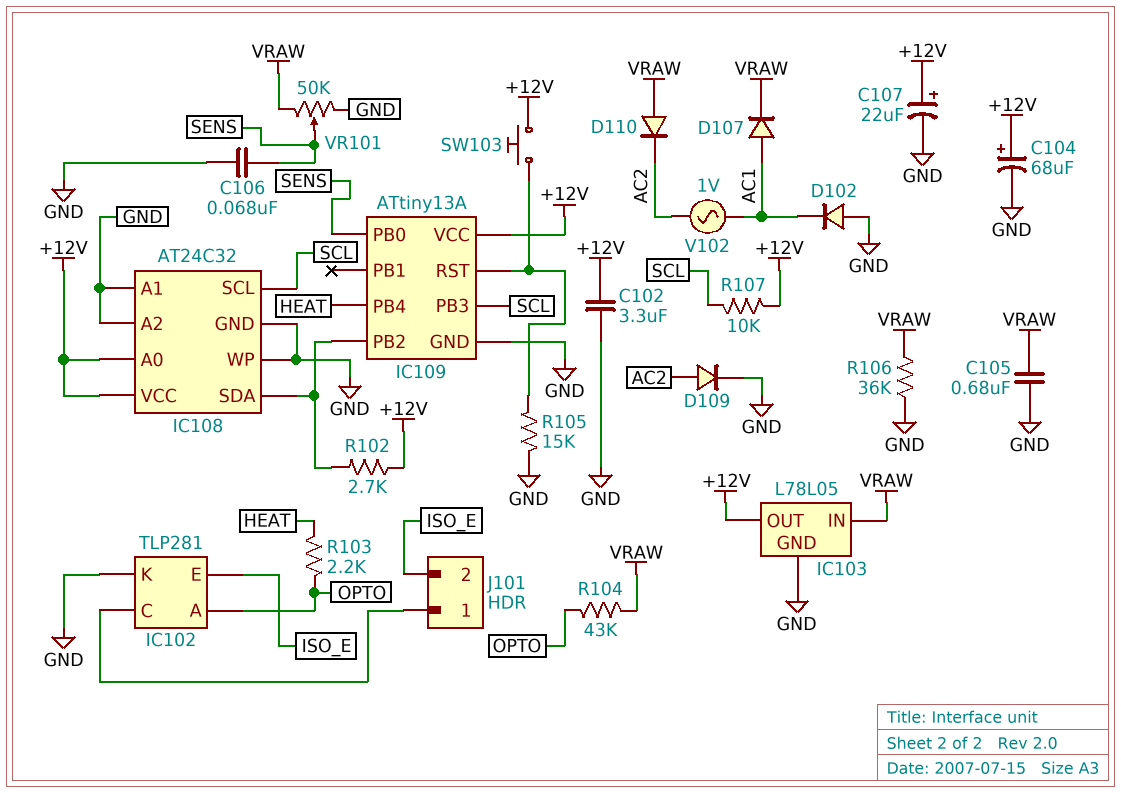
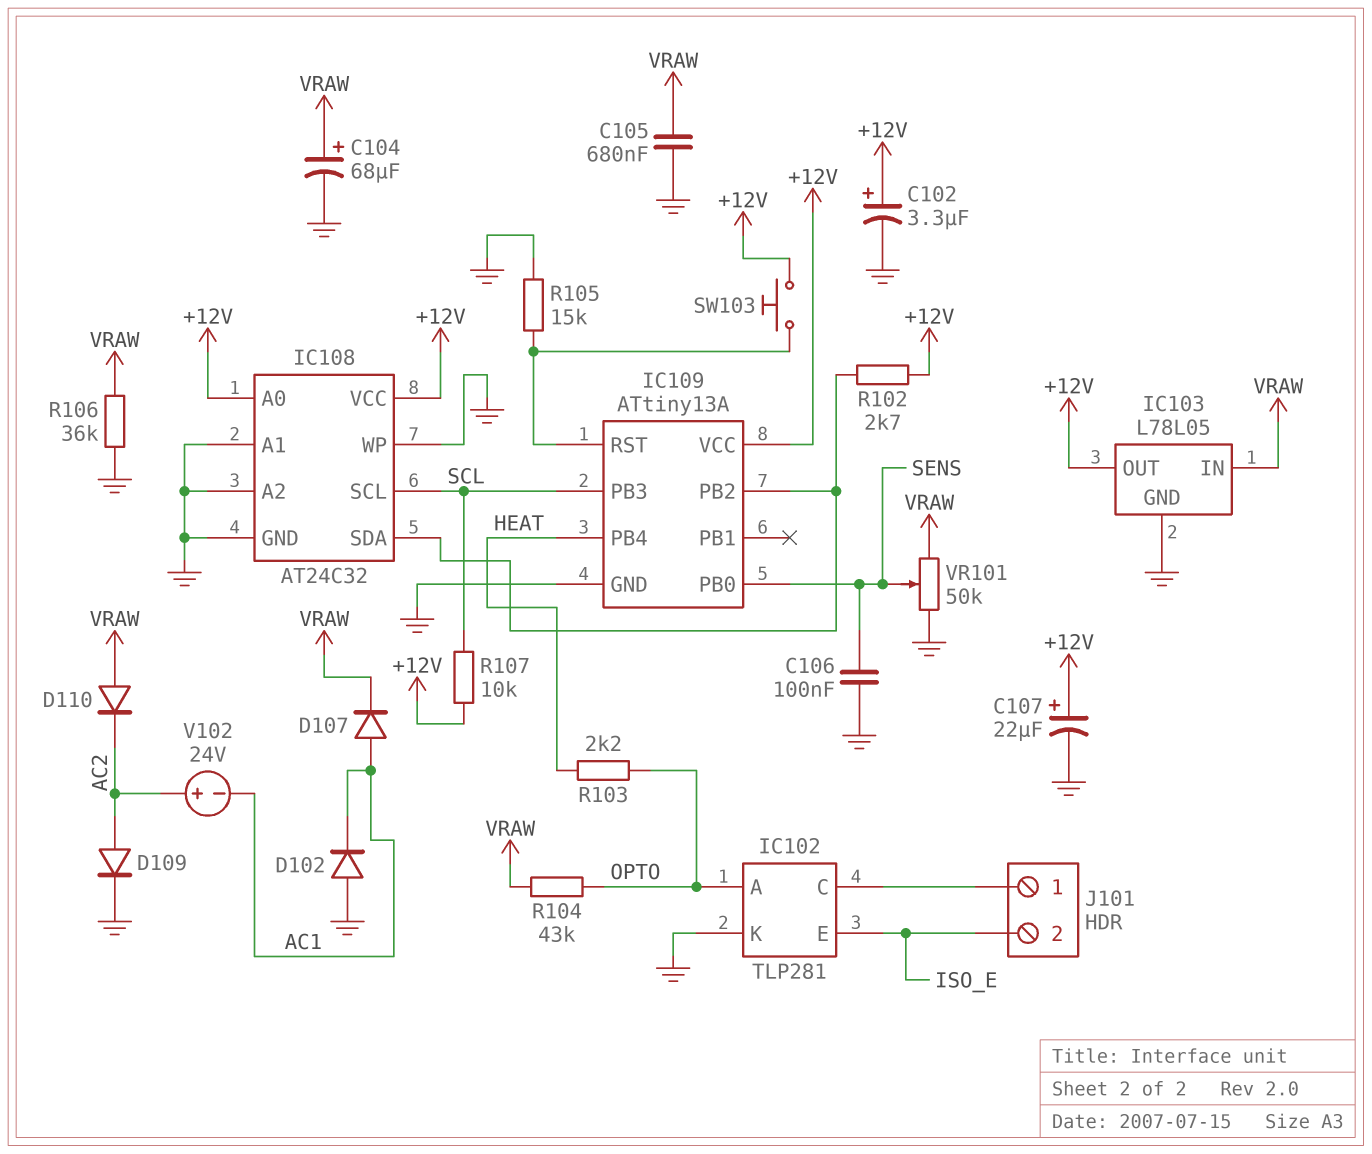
C102: 3.3uF (+12V, GND) -> 3.3uF (plus +12V, minus GND)
C104: 68uF (plus +12V, minus GND) -> 68uF (plus VRAW, minus GND)
C106: 68nF (GND, SENS) -> 100nF (GND, SENS)
V102: AC 1V (AC1, AC2) -> 24V (plus AC2, minus AC1)

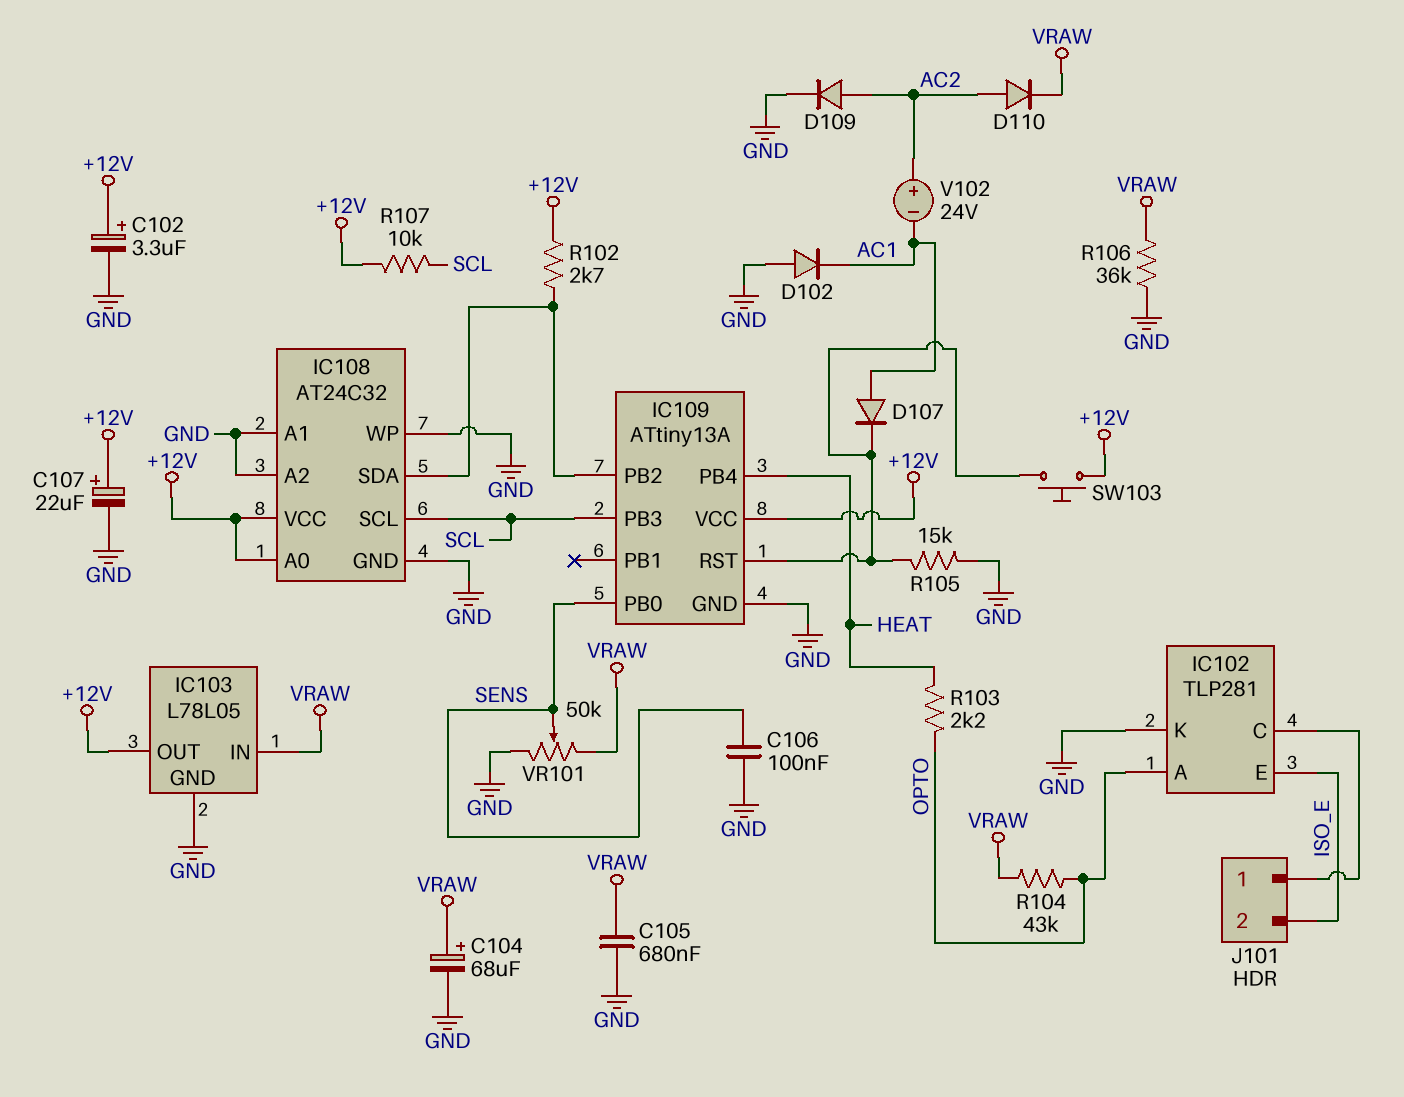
D107: diode (A AC1, K VRAW) -> diode (A AC1, K IC109/RST)
D110: diode (A VRAW, K AC2) -> diode (A AC2, K VRAW)

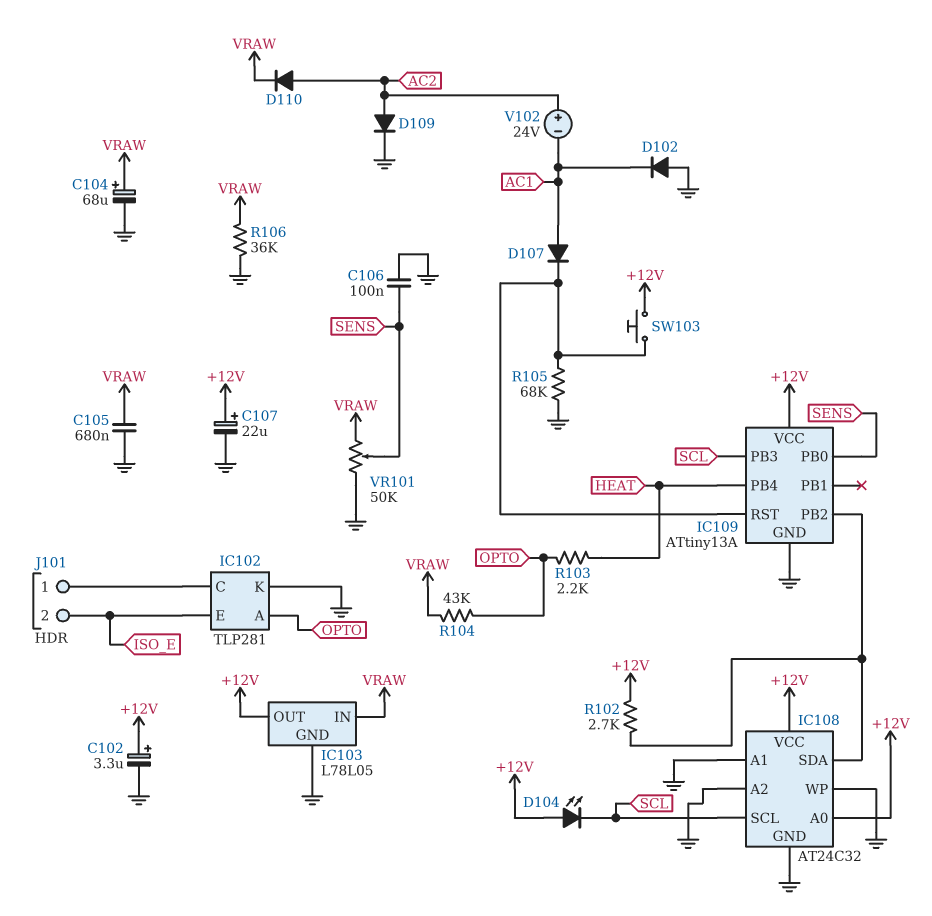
D104: none -> LED (A +12V, K SCL)
R105: 15k (GND, IC109/RST) -> 68k (GND, IC109/RST)
R107: 10k (+12V, SCL) -> none

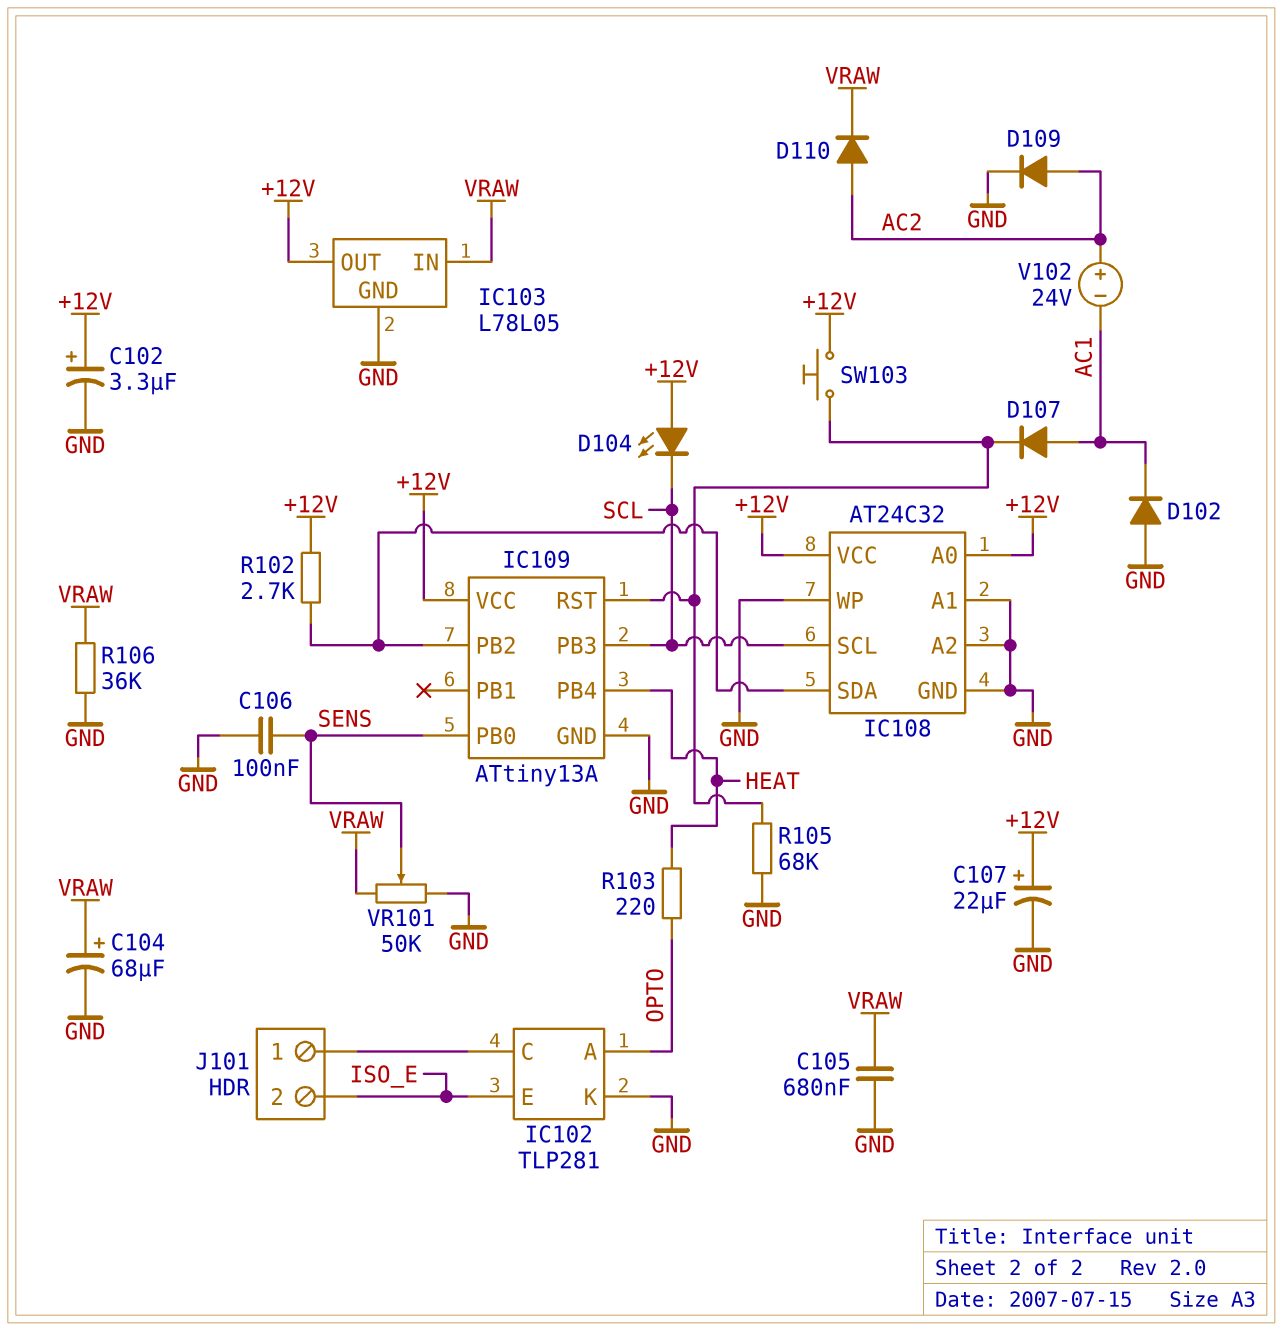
R103: 2.2k (HEAT, OPTO) -> 220 (HEAT, OPTO)
R104: 43k (OPTO, VRAW) -> none

